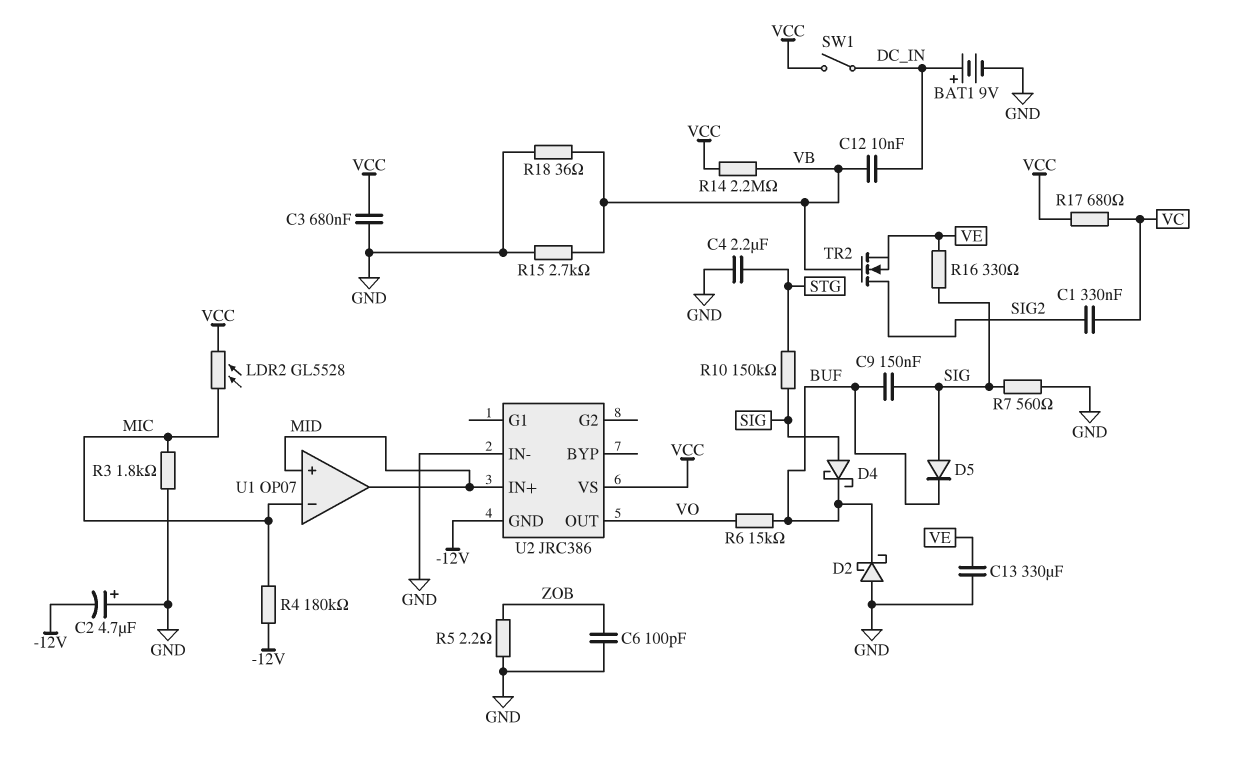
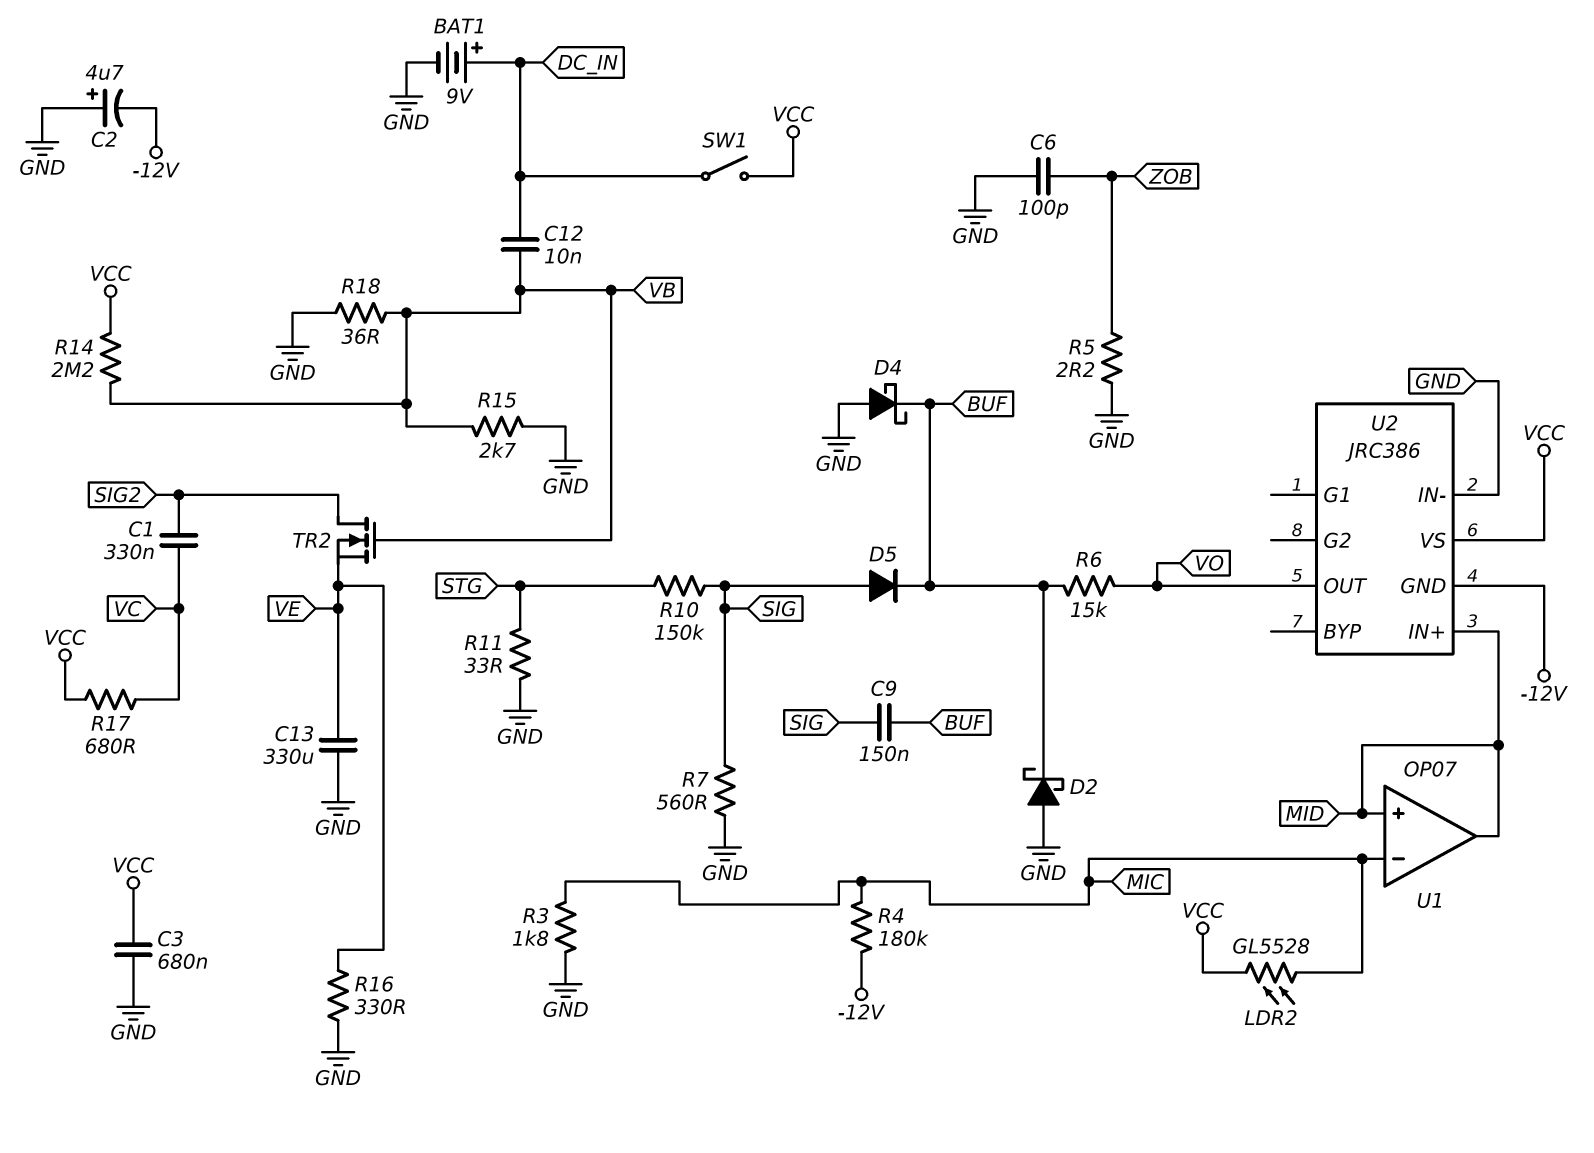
C4: 2.2uF (GND, STG) -> none
D4: schottky (A SIG, K BUF) -> schottky (A GND, K BUF)
R11: none -> 33 (GND, STG)
R16: 330 (SIG, VE) -> 330 (GND, VE)

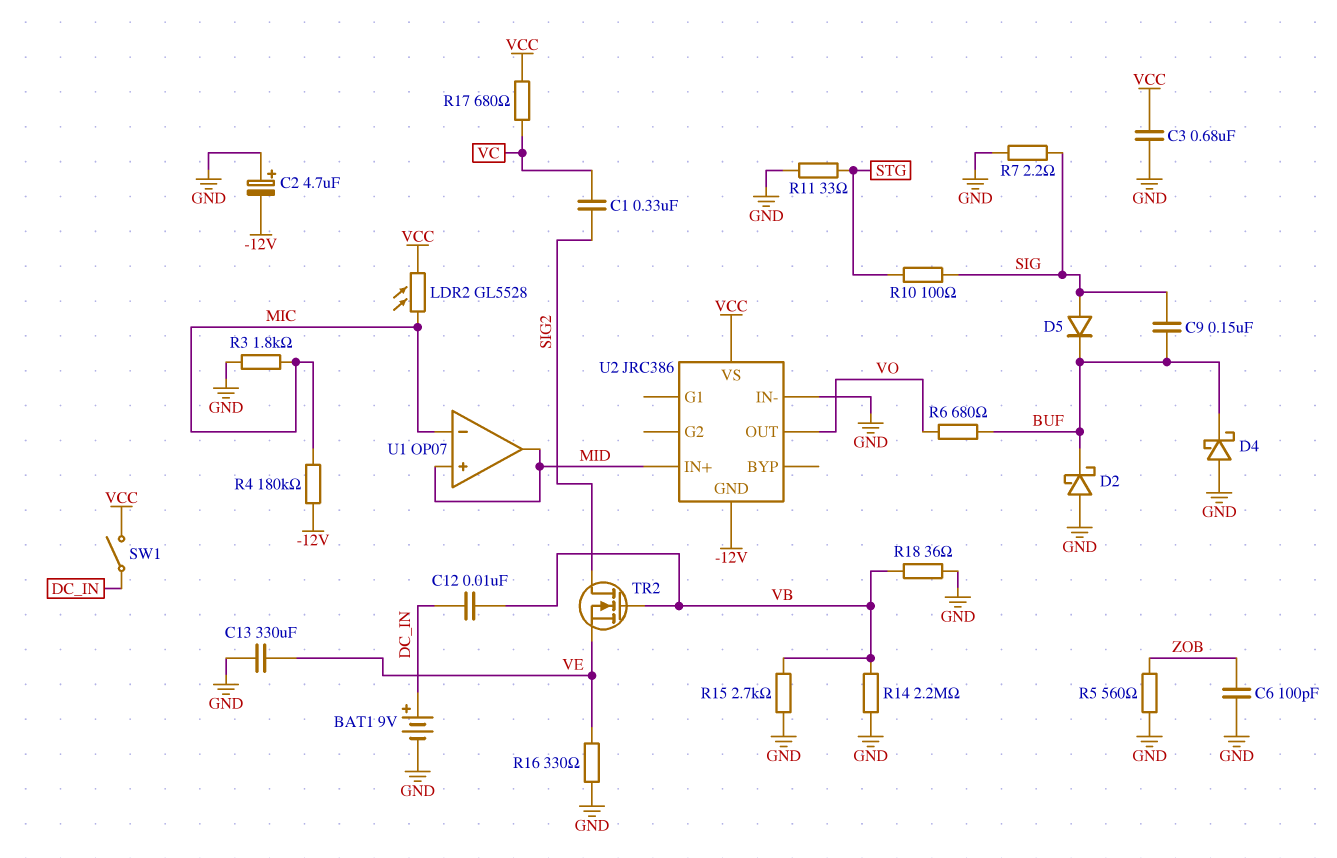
R5: 2.2 (GND, ZOB) -> 560 (GND, ZOB)
R6: 15k (BUF, VO) -> 680 (BUF, VO)
R7: 560 (GND, SIG) -> 2.2 (GND, SIG)
R10: 150k (SIG, STG) -> 100 (SIG, STG)
R14: 2.2M (VB, VCC) -> 2.2M (GND, VB)

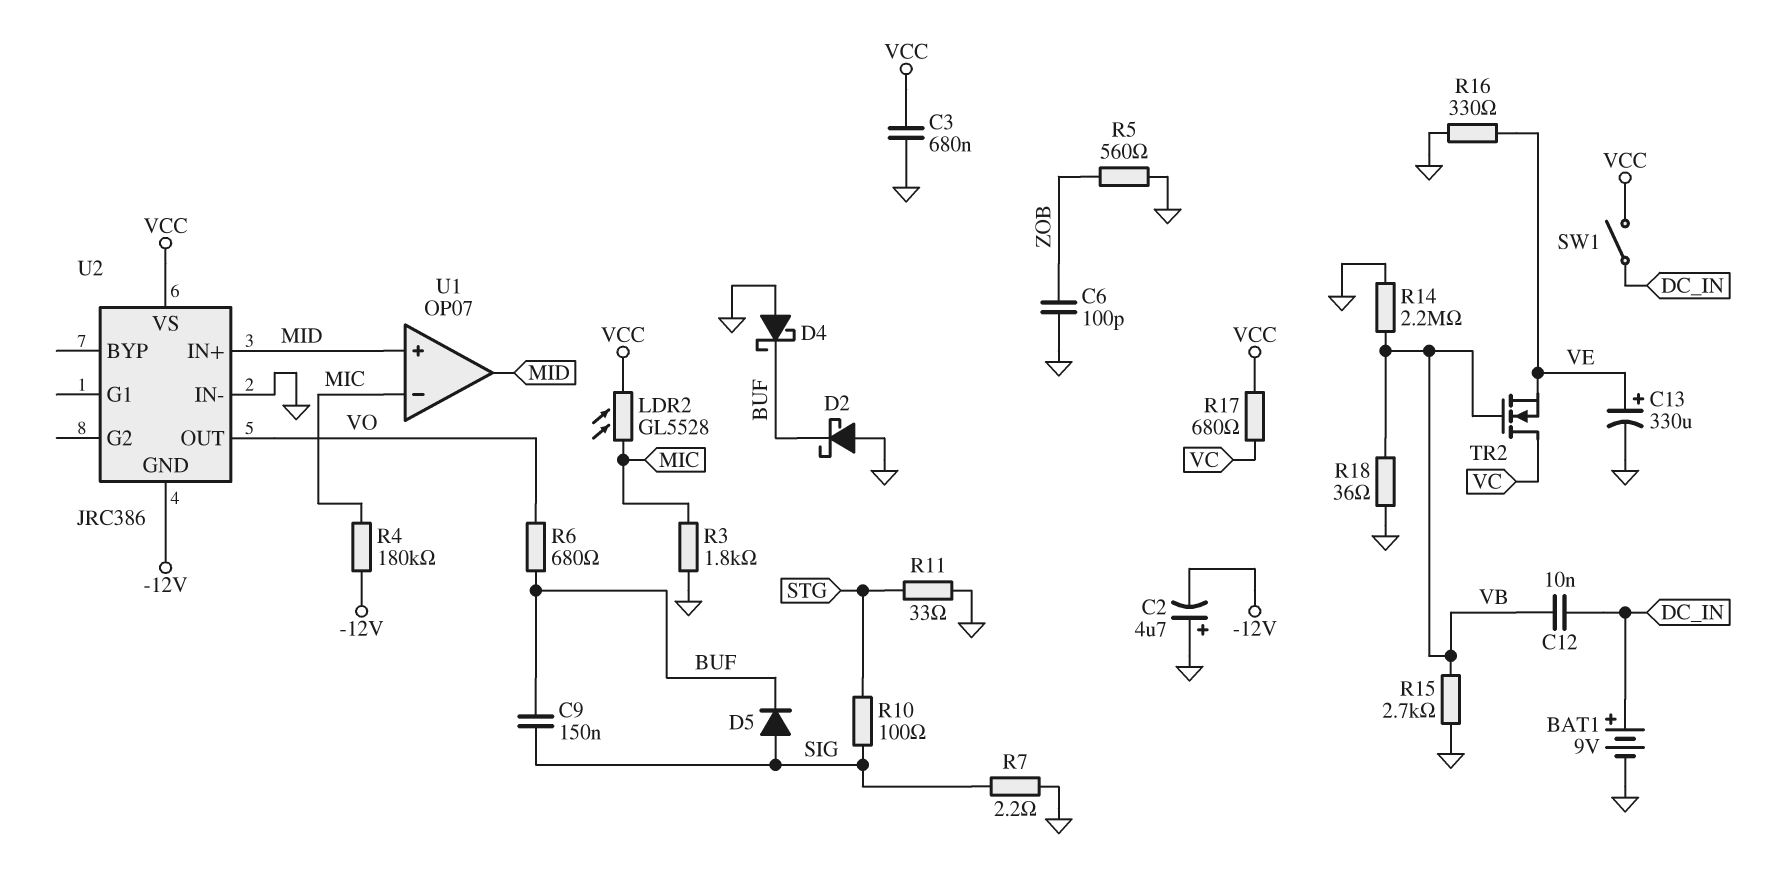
C1: 330nF (SIG2, VC) -> none
C13: 330uF (GND, VE) -> 330uF (plus VE, minus GND)
TR2: NMOS (G VB, D SIG2, S VE) -> NMOS (G VB, D VC, S VE)

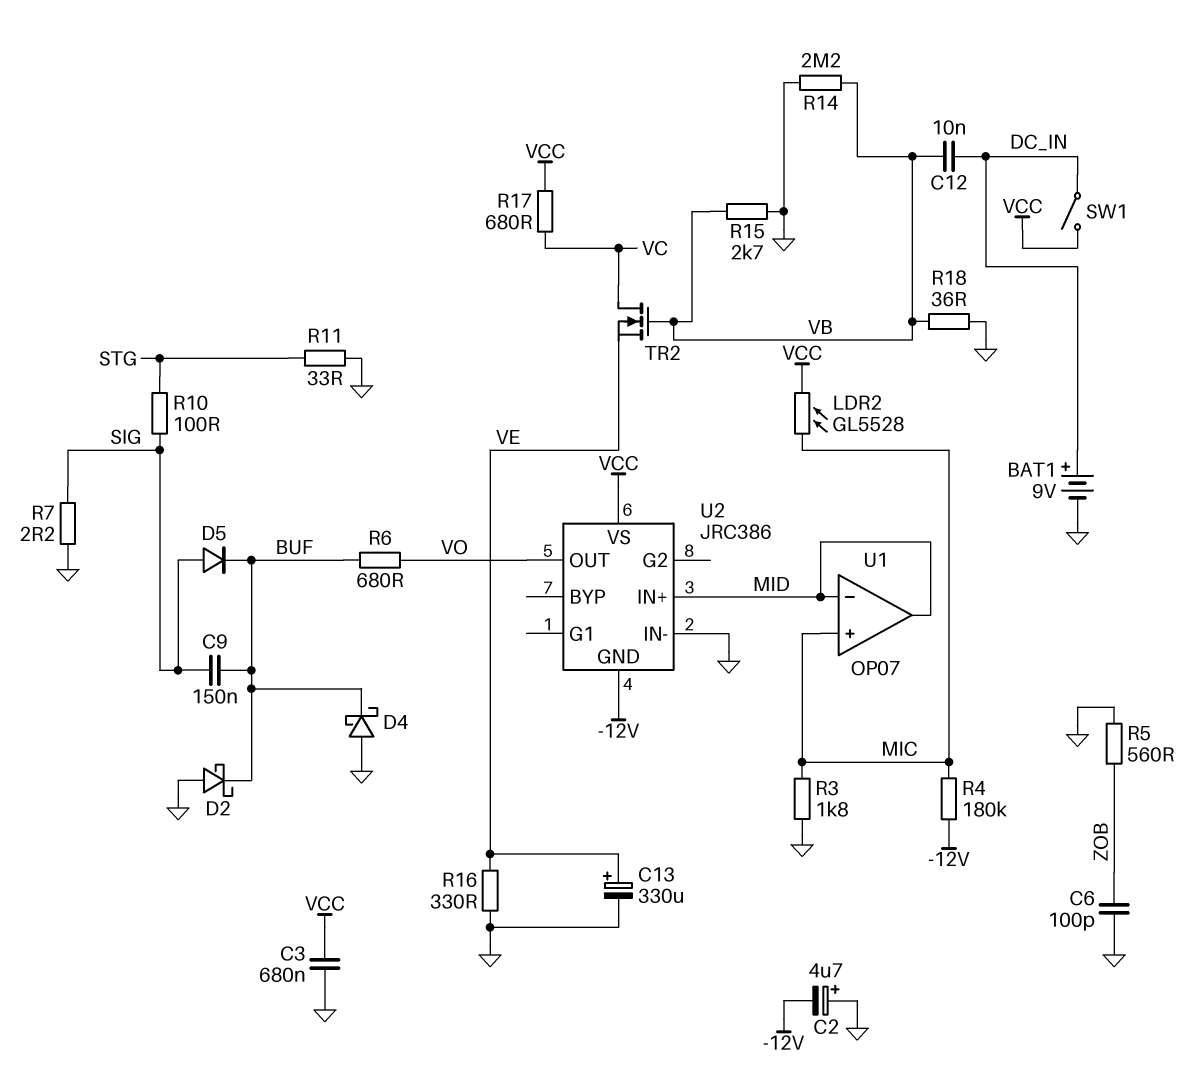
U1 pin in+: MID -> MIC
U1 pin in-: MIC -> MID

